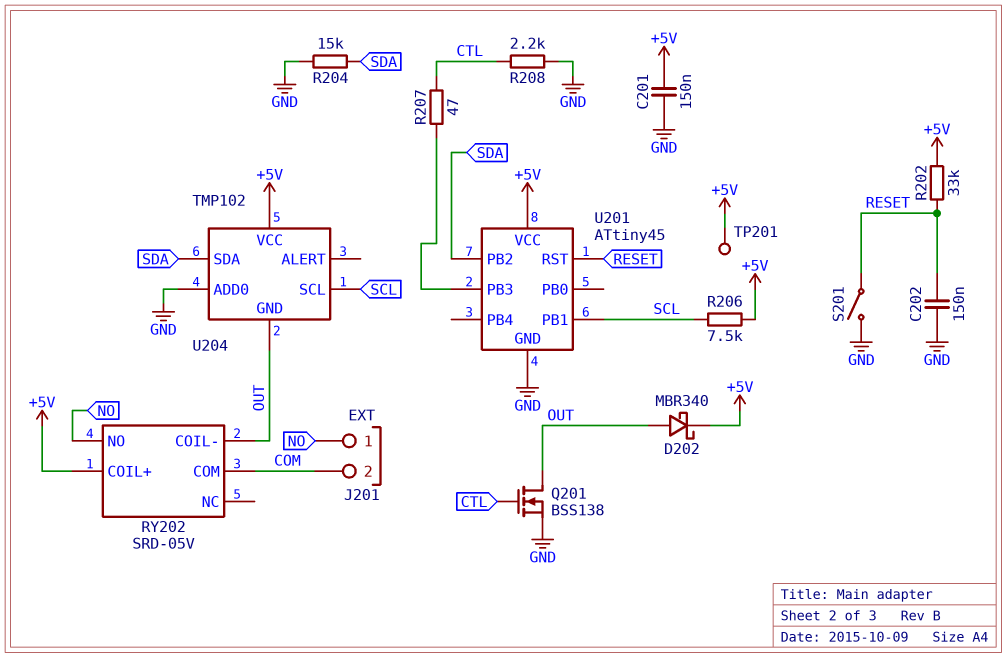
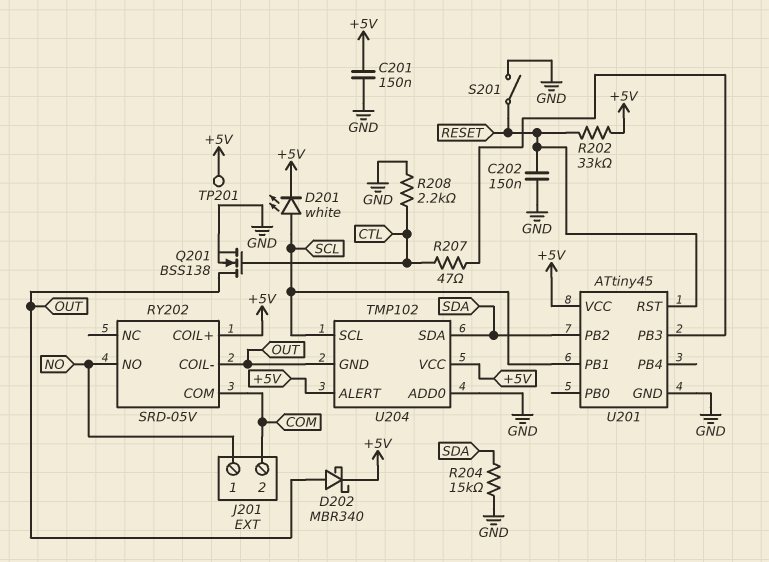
D201: none -> LED white (A SCL, K +5V)
R206: 7.5k (+5V, SCL) -> none
U204 pin ALERT: none -> +5V

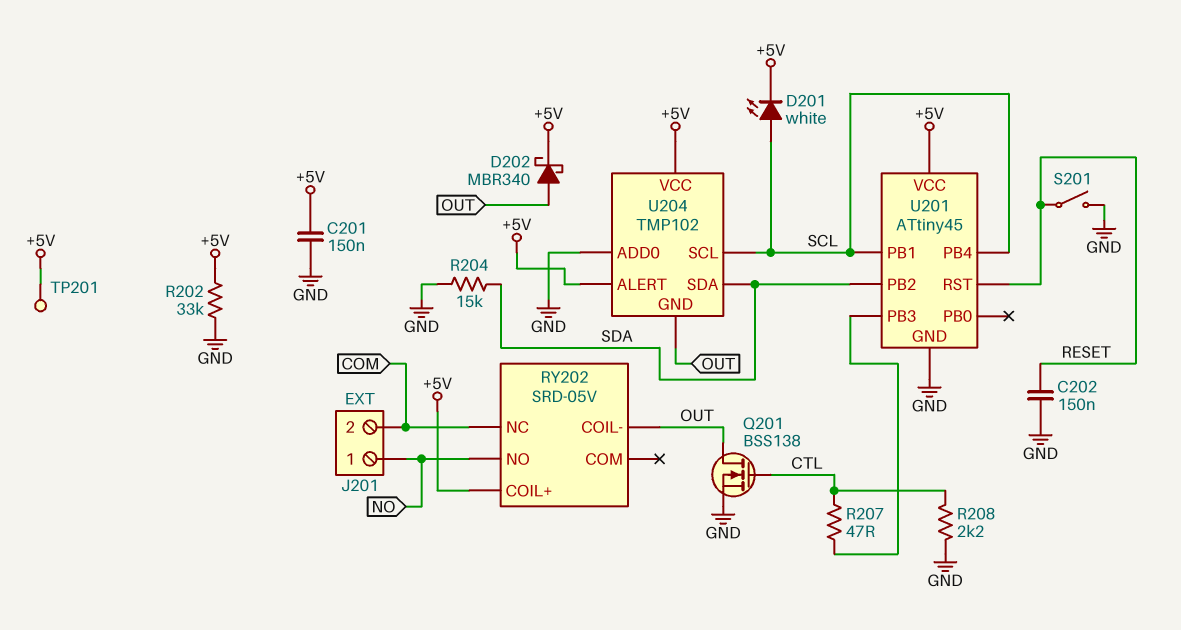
R202: 33k (+5V, RESET) -> 33k (+5V, GND)
RY202 pin COM: COM -> none
RY202 pin NC: none -> COM
U201 pin PB4: none -> SCL

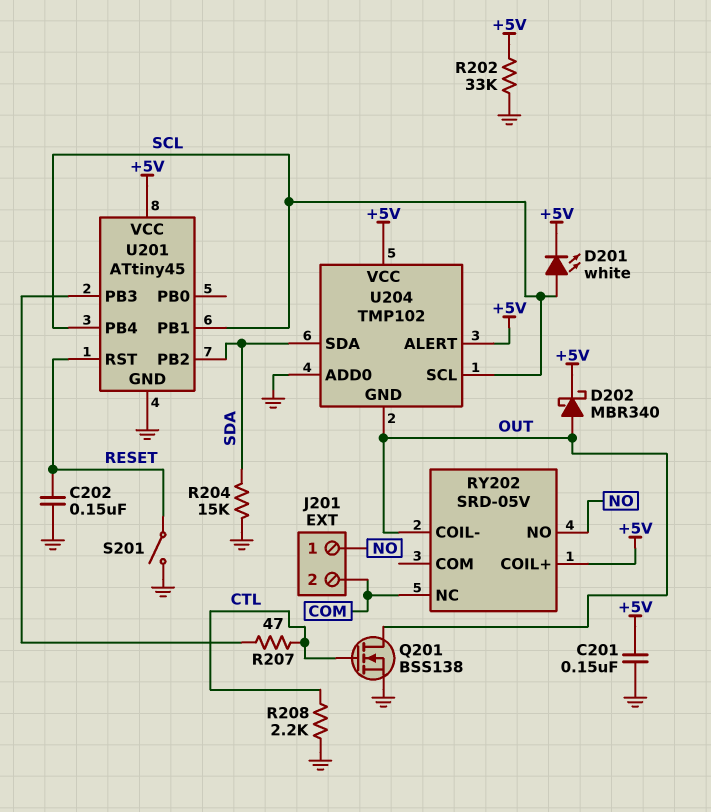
TP201: test point (+5V) -> none

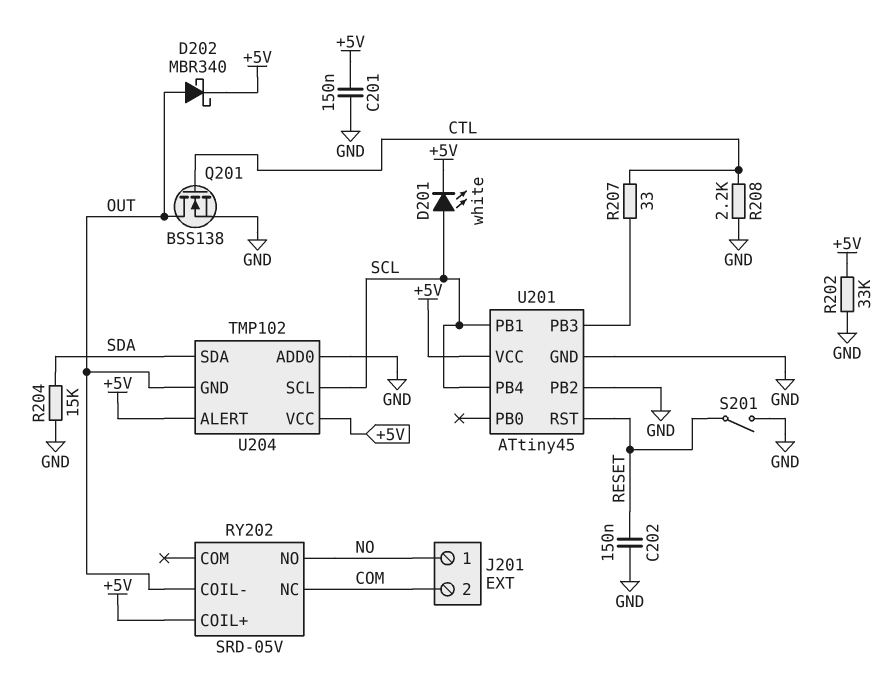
R207: 47 (CTL, U201/PB3) -> 33 (CTL, U201/PB3)
U201 pin PB2: SDA -> GND

